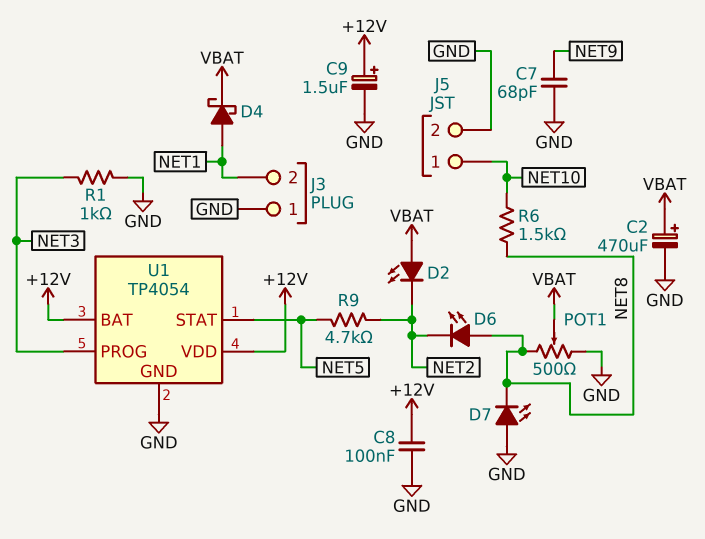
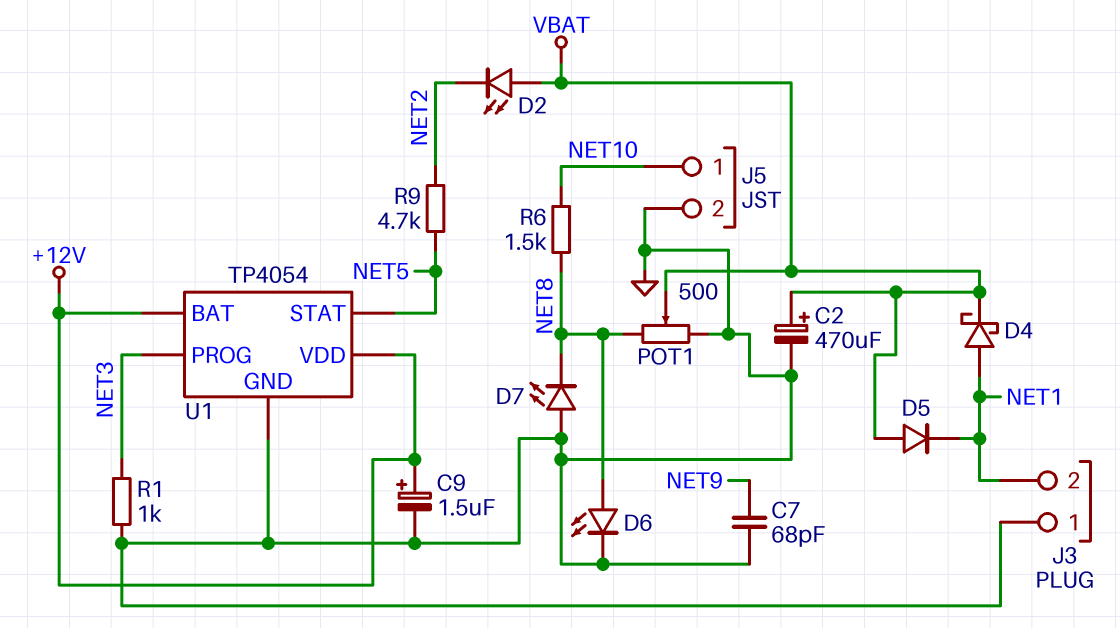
C8: 100nF (+12V, GND) -> none
D5: none -> diode (A VBAT, K NET1)
D6: LED (A NET8, K NET2) -> LED (A NET8, K GND)

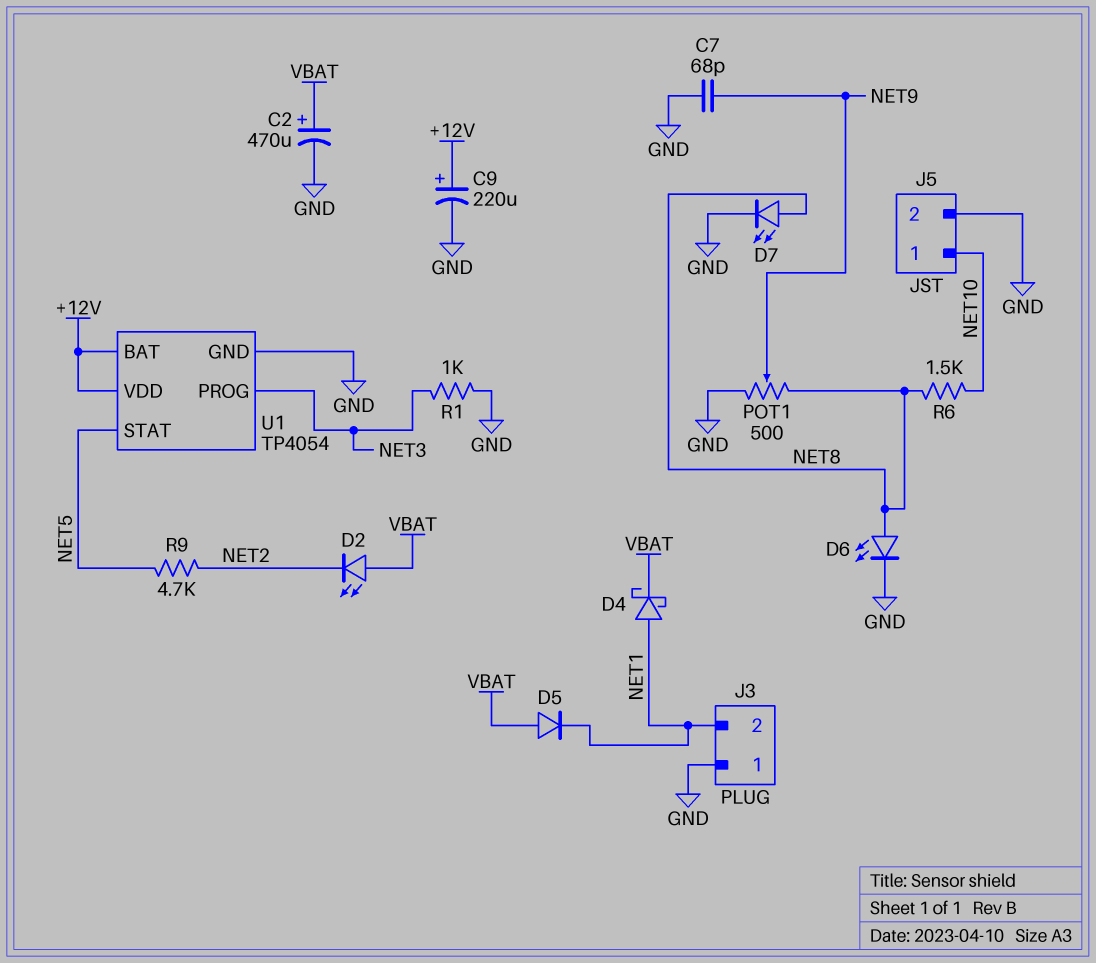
C9: 1.5uF (plus +12V, minus GND) -> 220uF (plus +12V, minus GND)
D7: LED (A GND, K NET8) -> LED (A NET8, K GND)
POT1: 500 (GND, NET8, wiper VBAT) -> 500 (GND, NET8, wiper NET9)

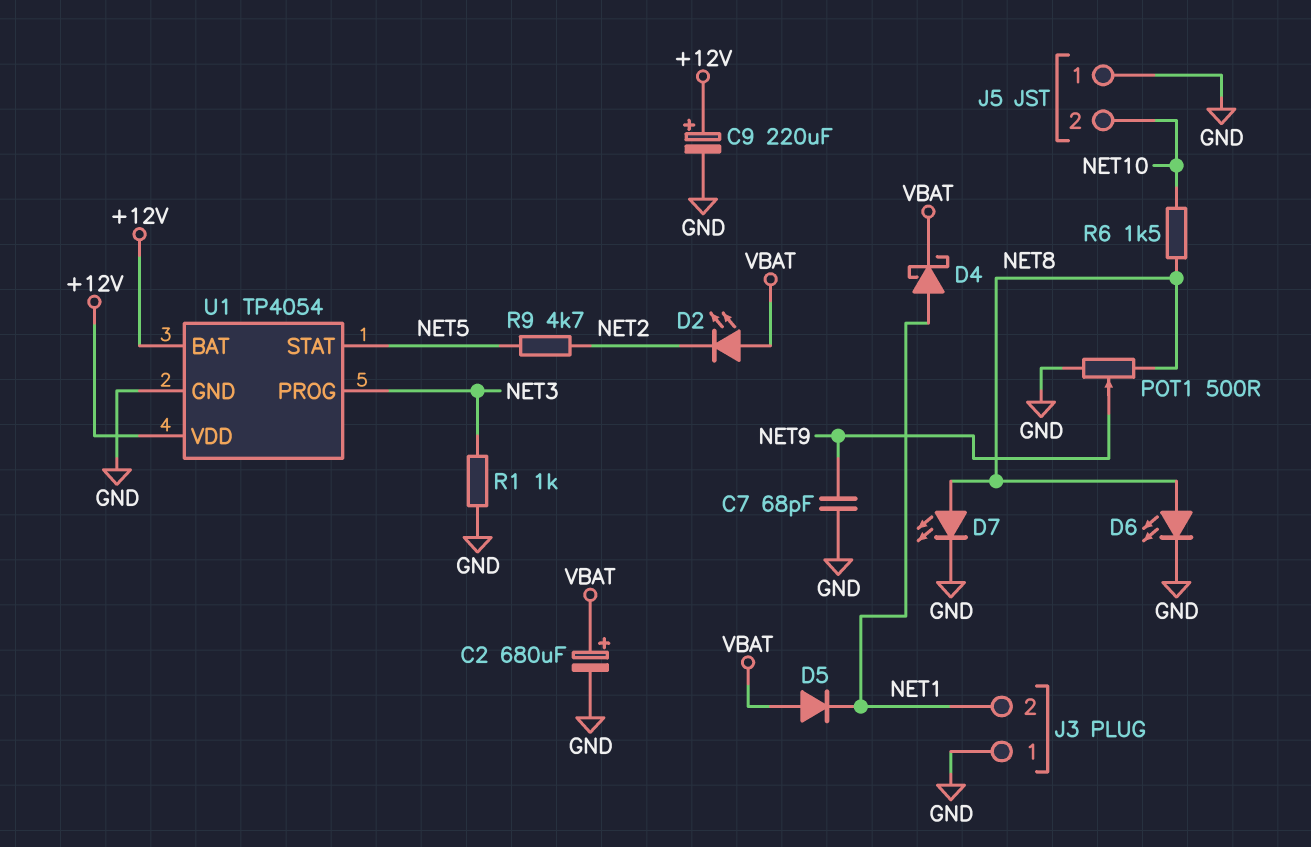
C2: 470uF (plus VBAT, minus GND) -> 680uF (plus VBAT, minus GND)
J5 pin 1: NET10 -> GND
J5 pin 2: GND -> NET10

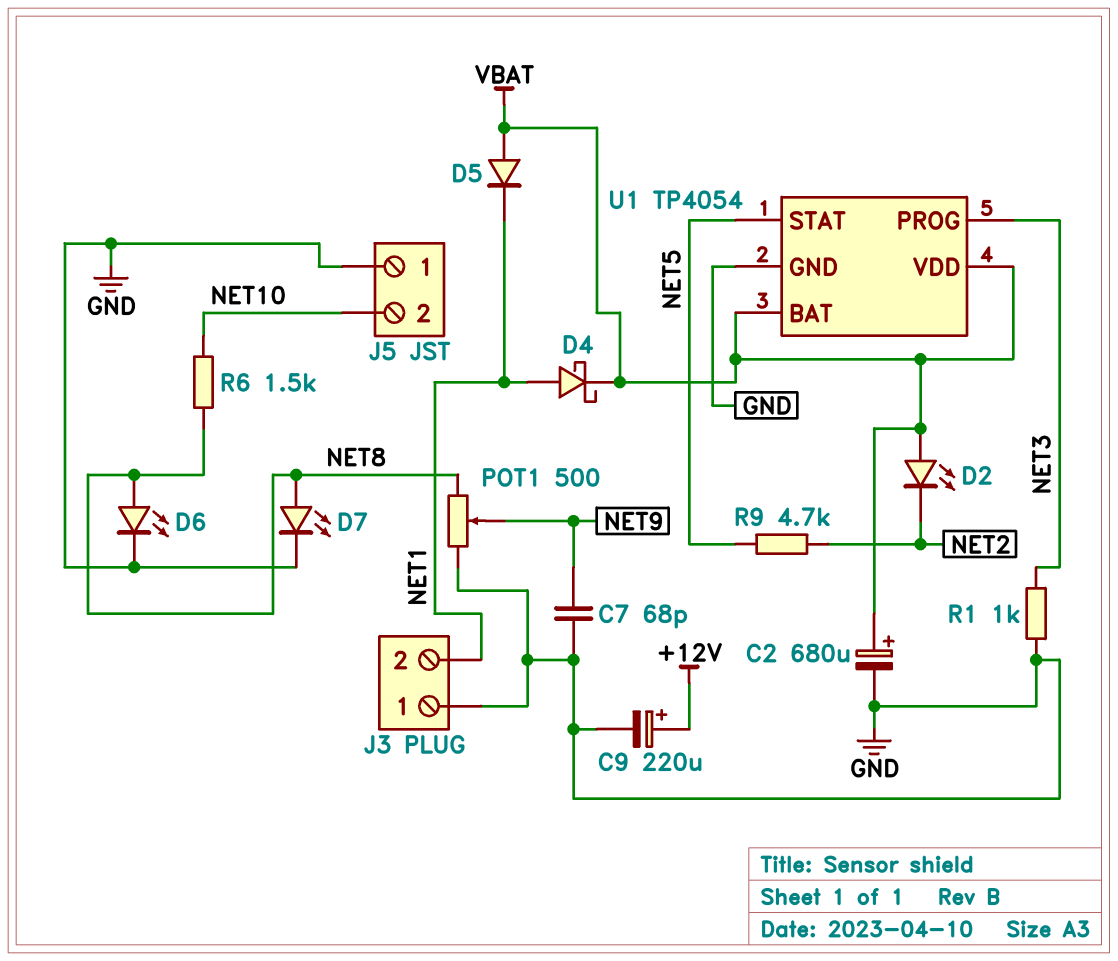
U1 pin BAT: +12V -> VBAT
U1 pin VDD: +12V -> VBAT

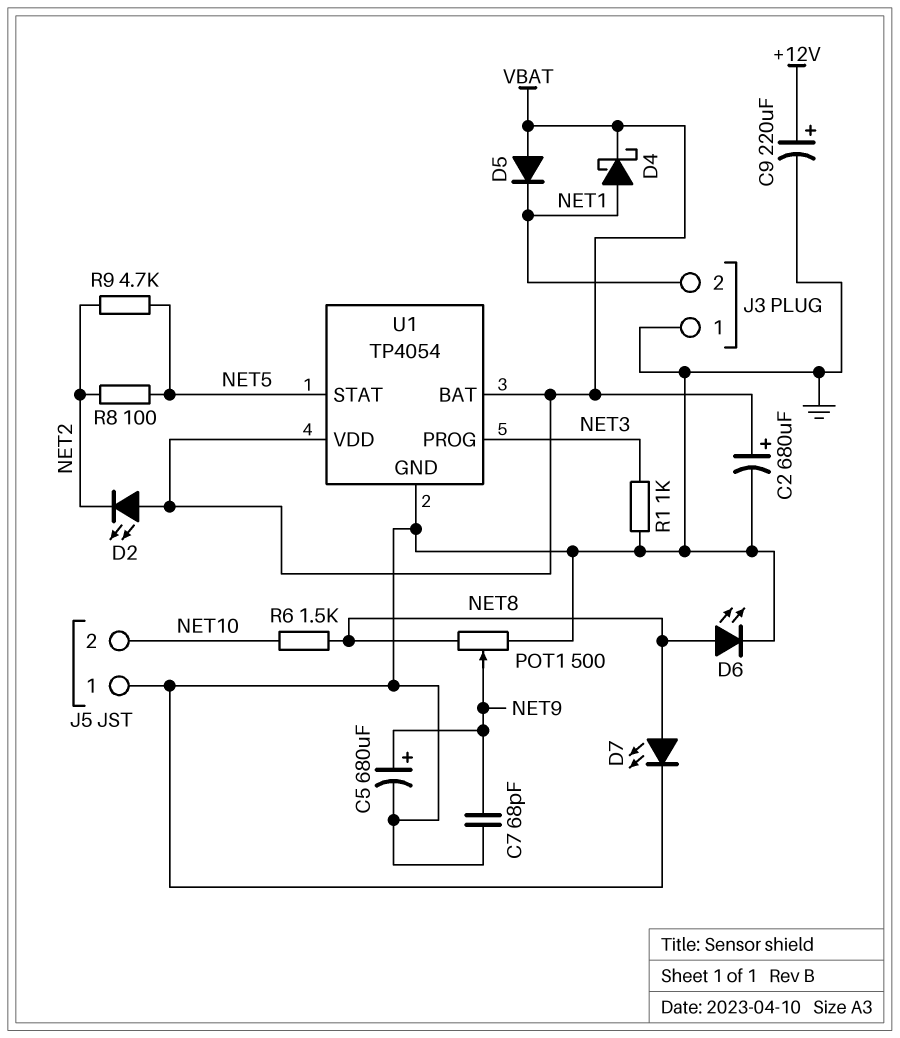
C5: none -> 680uF (plus NET9, minus GND)
R8: none -> 100 (NET2, NET5)

